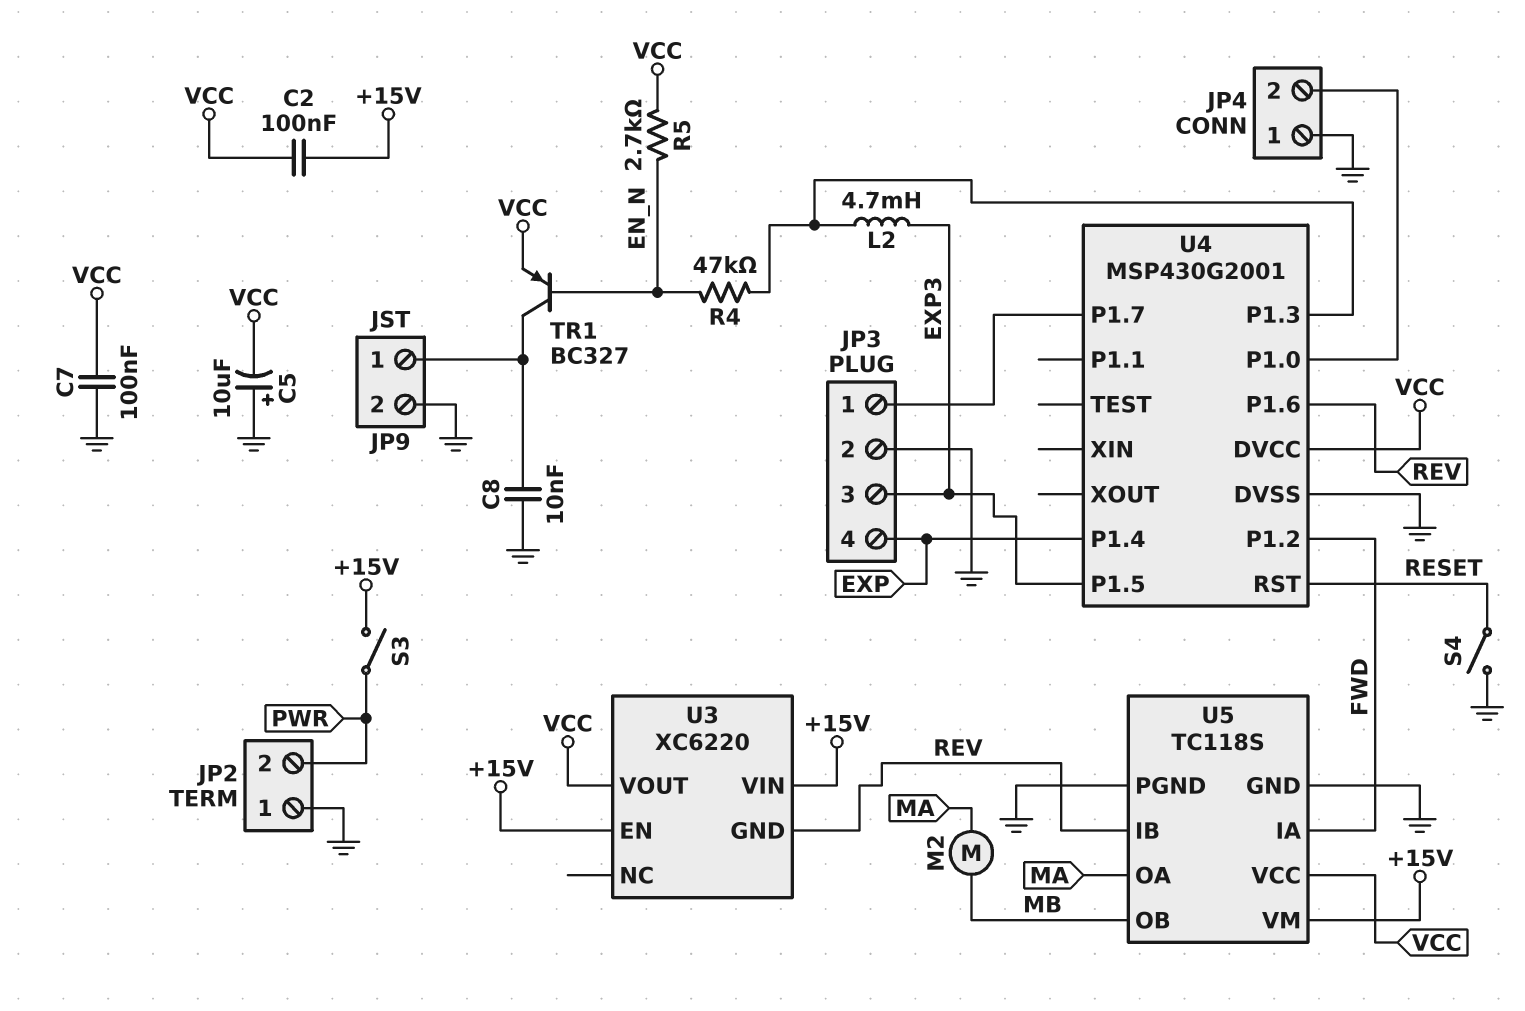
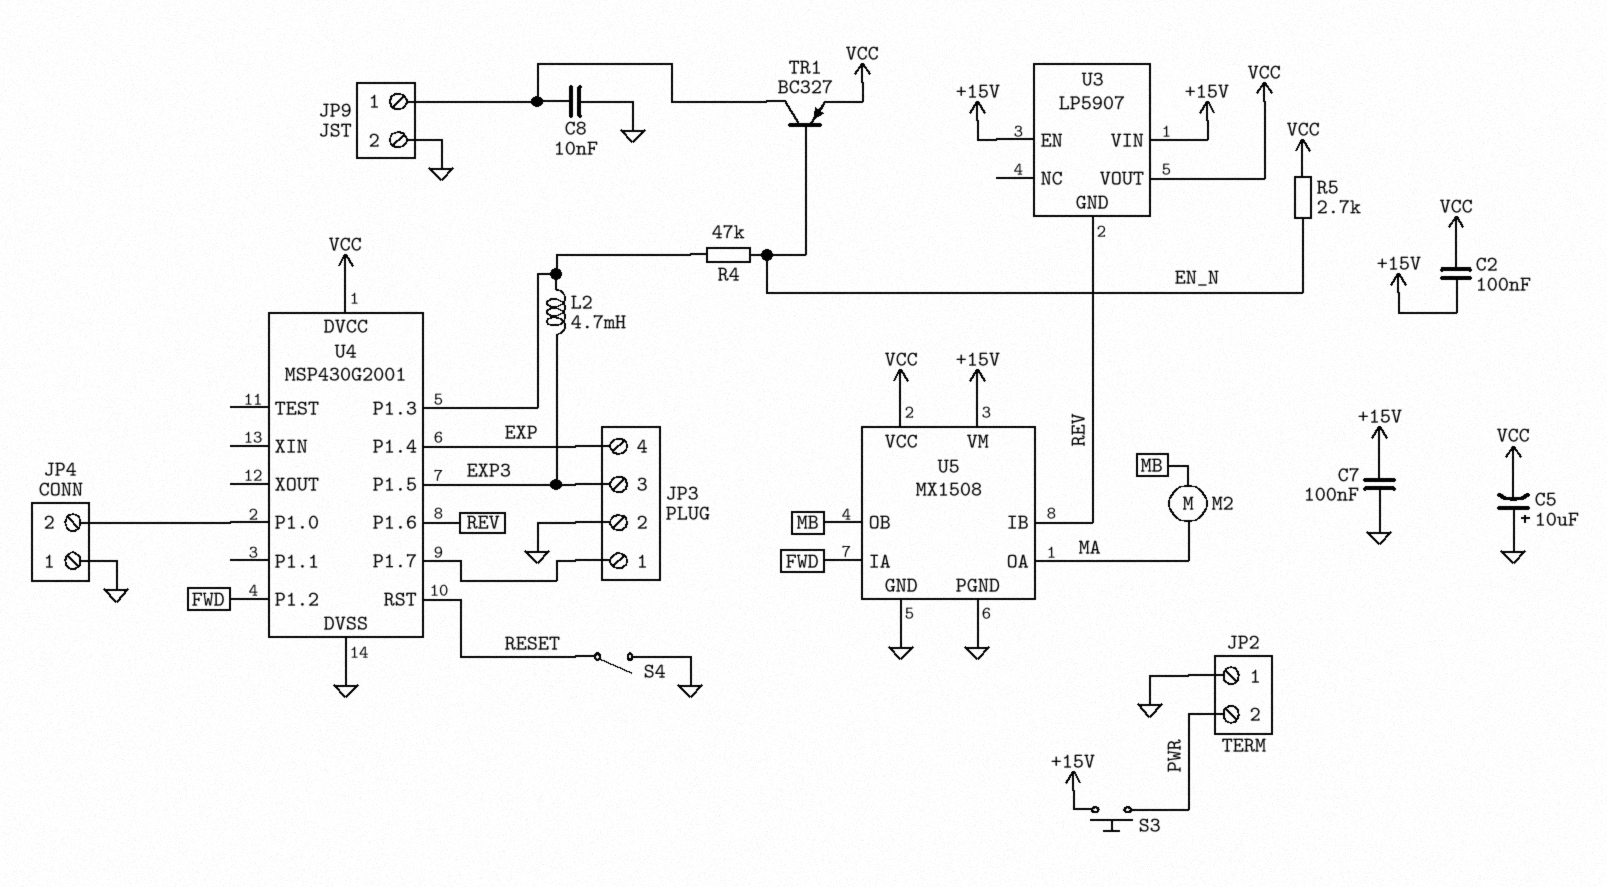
C7: 100nF (GND, VCC) -> 100nF (+15V, GND)
S3: switch (+15V, PWR) -> button (+15V, PWR)
U3: XC6220 -> LP5907
U5: TC118S -> MX1508

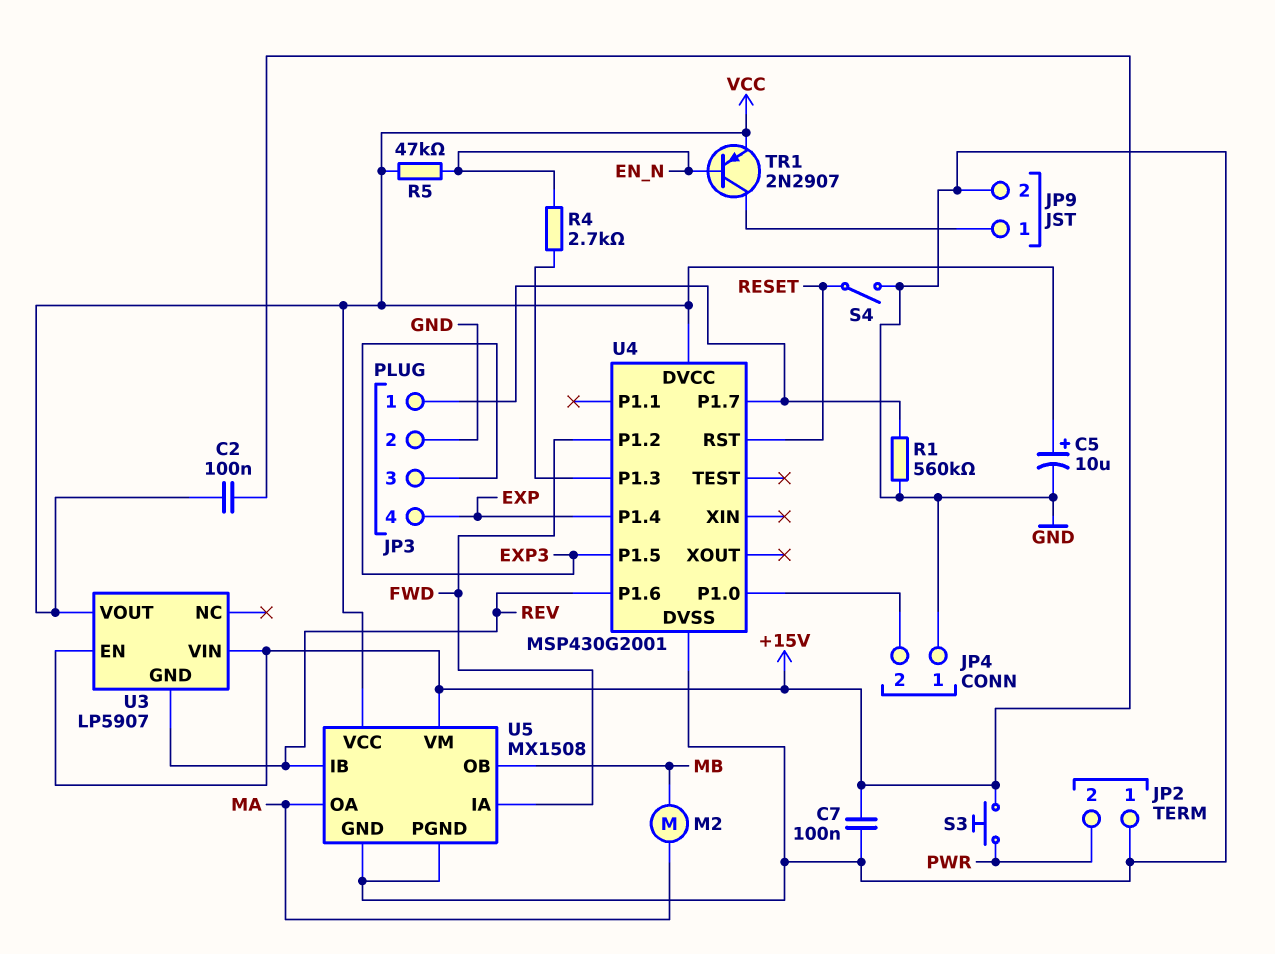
C5: 10uF (plus GND, minus VCC) -> 10uF (plus VCC, minus GND)
C8: 10nF (GND, JP9/1) -> none
L2: 4.7mH (EXP3, U4/P1.3) -> none
R1: none -> 560k (GND, JP3/1)
R4: 47k (EN_N, U4/P1.3) -> 2.7k (EN_N, U4/P1.3)
R5: 2.7k (EN_N, VCC) -> 47k (EN_N, VCC)
TR1: PNP BC327 (B EN_N, C JP9/1, E VCC) -> PNP 2N2907 (B EN_N, C JP9/1, E VCC)

